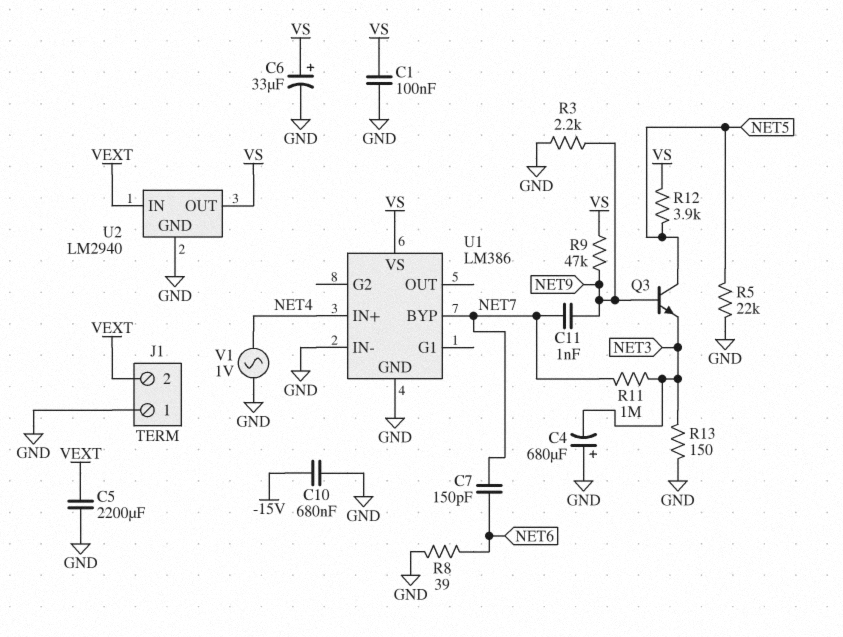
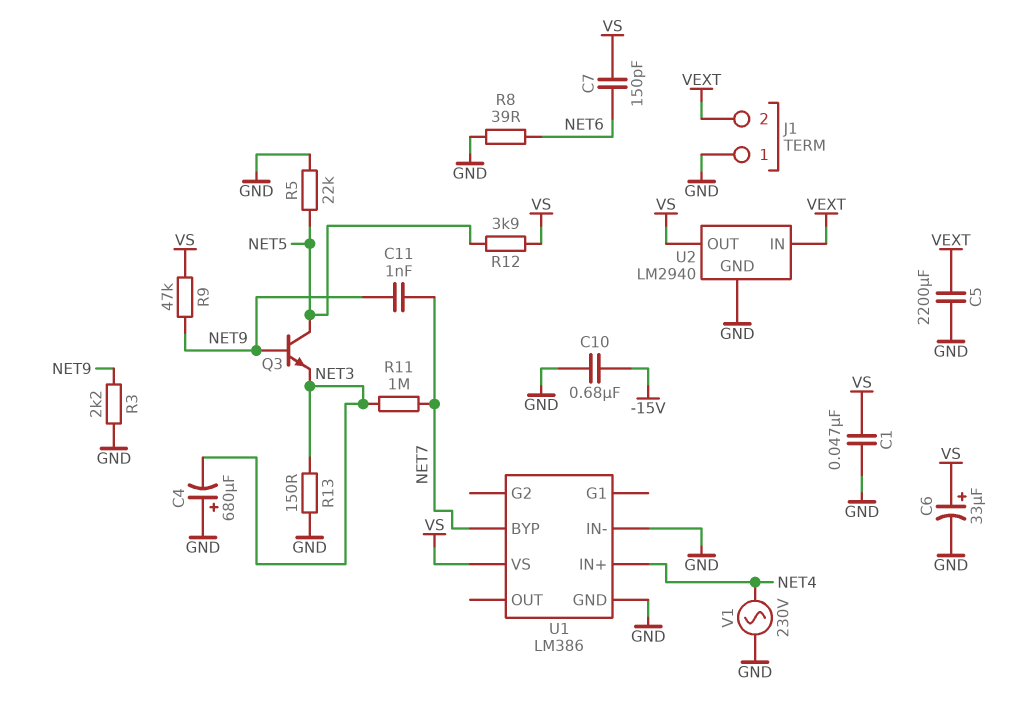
C1: 100nF (GND, VS) -> 47nF (GND, VS)
C7: 150pF (NET6, NET7) -> 150pF (NET6, VS)
V1: AC 1V (GND, NET4) -> AC 230V (GND, NET4)

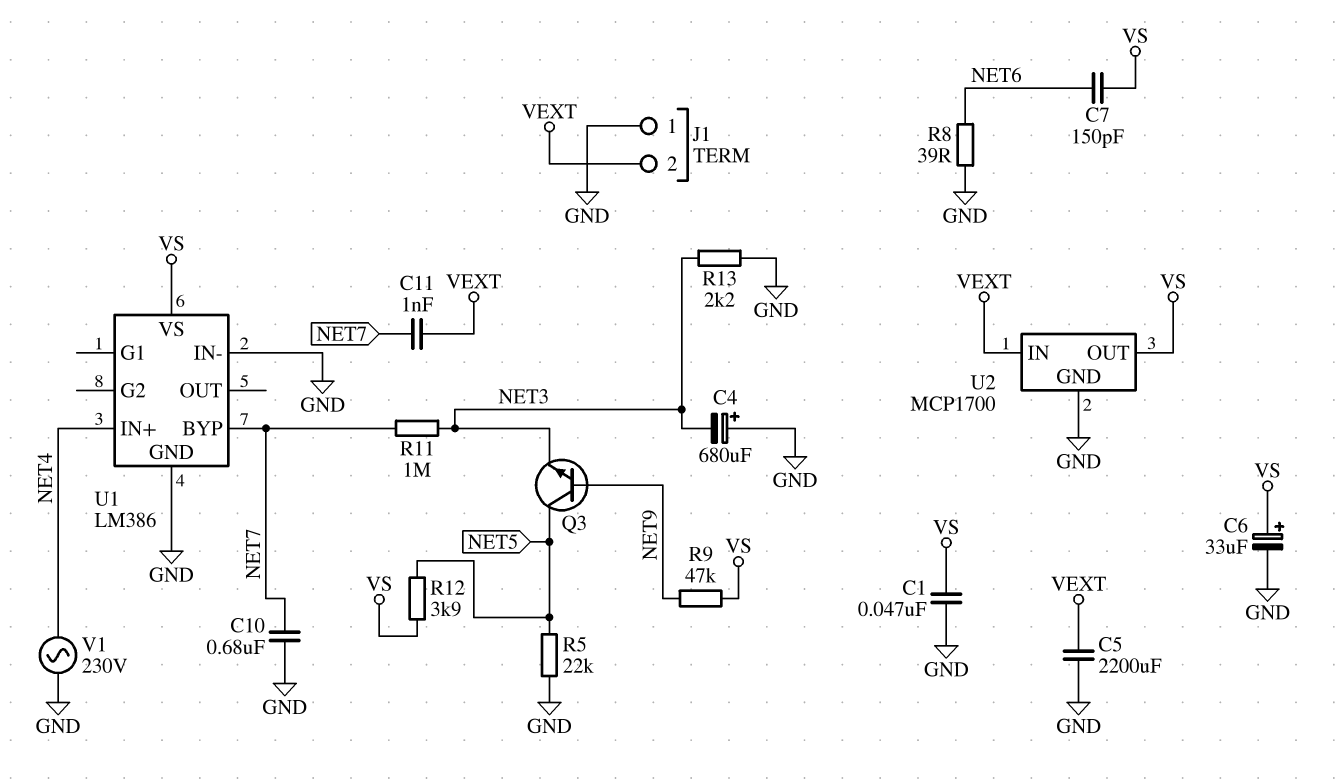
C10: 680nF (-15V, GND) -> 680nF (GND, NET7)
C11: 1nF (NET7, NET9) -> 1nF (NET7, VEXT)
R3: 2.2k (GND, NET9) -> none
R13: 150 (GND, NET3) -> 2.2k (GND, NET3)
U2: LM2940 -> MCP1700

